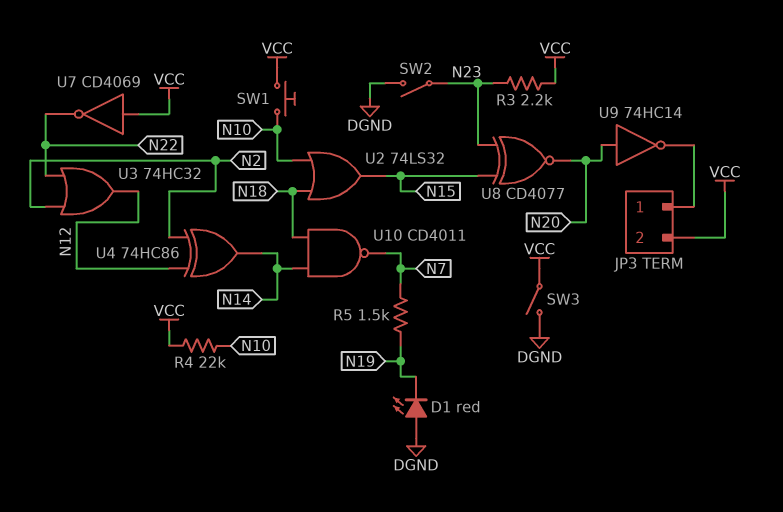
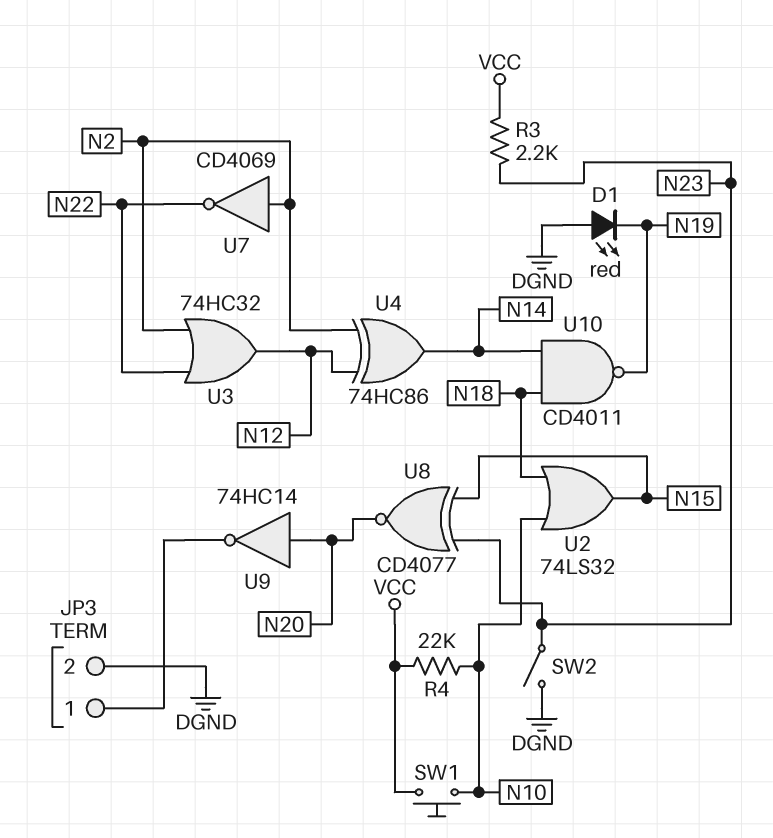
JP3 pin 2: VCC -> DGND
R5: 1.5k (N7, N19) -> none
SW3: switch (DGND, VCC) -> none
U7: NOT CD4069 (in VCC, out N22) -> NOT CD4069 (in N2, out N22)
U10: NAND CD4011 (in N14, in N18, out N7) -> NAND CD4011 (in N14, in N18, out N19)

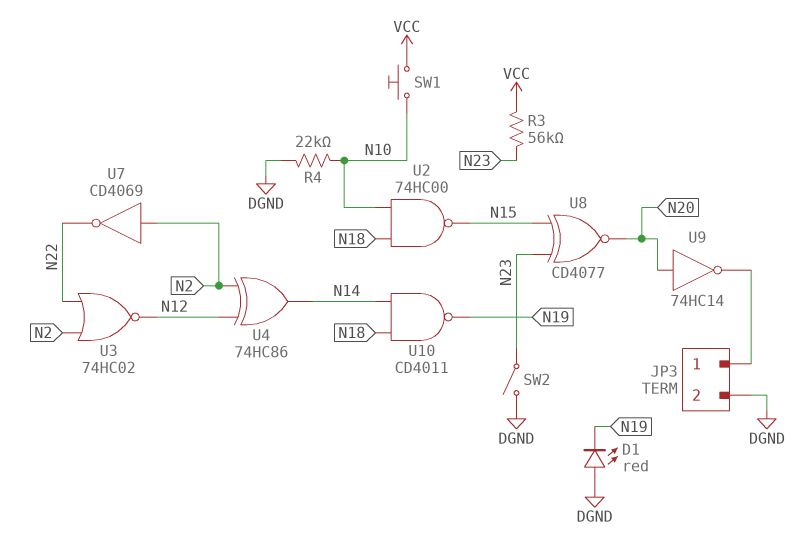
R3: 2.2k (N23, VCC) -> 56k (N23, VCC)
R4: 22k (N10, VCC) -> 22k (DGND, N10)
U2: OR 74LS32 (in N10, in N18, out N15) -> NAND 74HC00 (in N10, in N18, out N15)
U3: OR 74HC32 (in N2, in N22, out N12) -> NOR 74HC02 (in N2, in N22, out N12)

